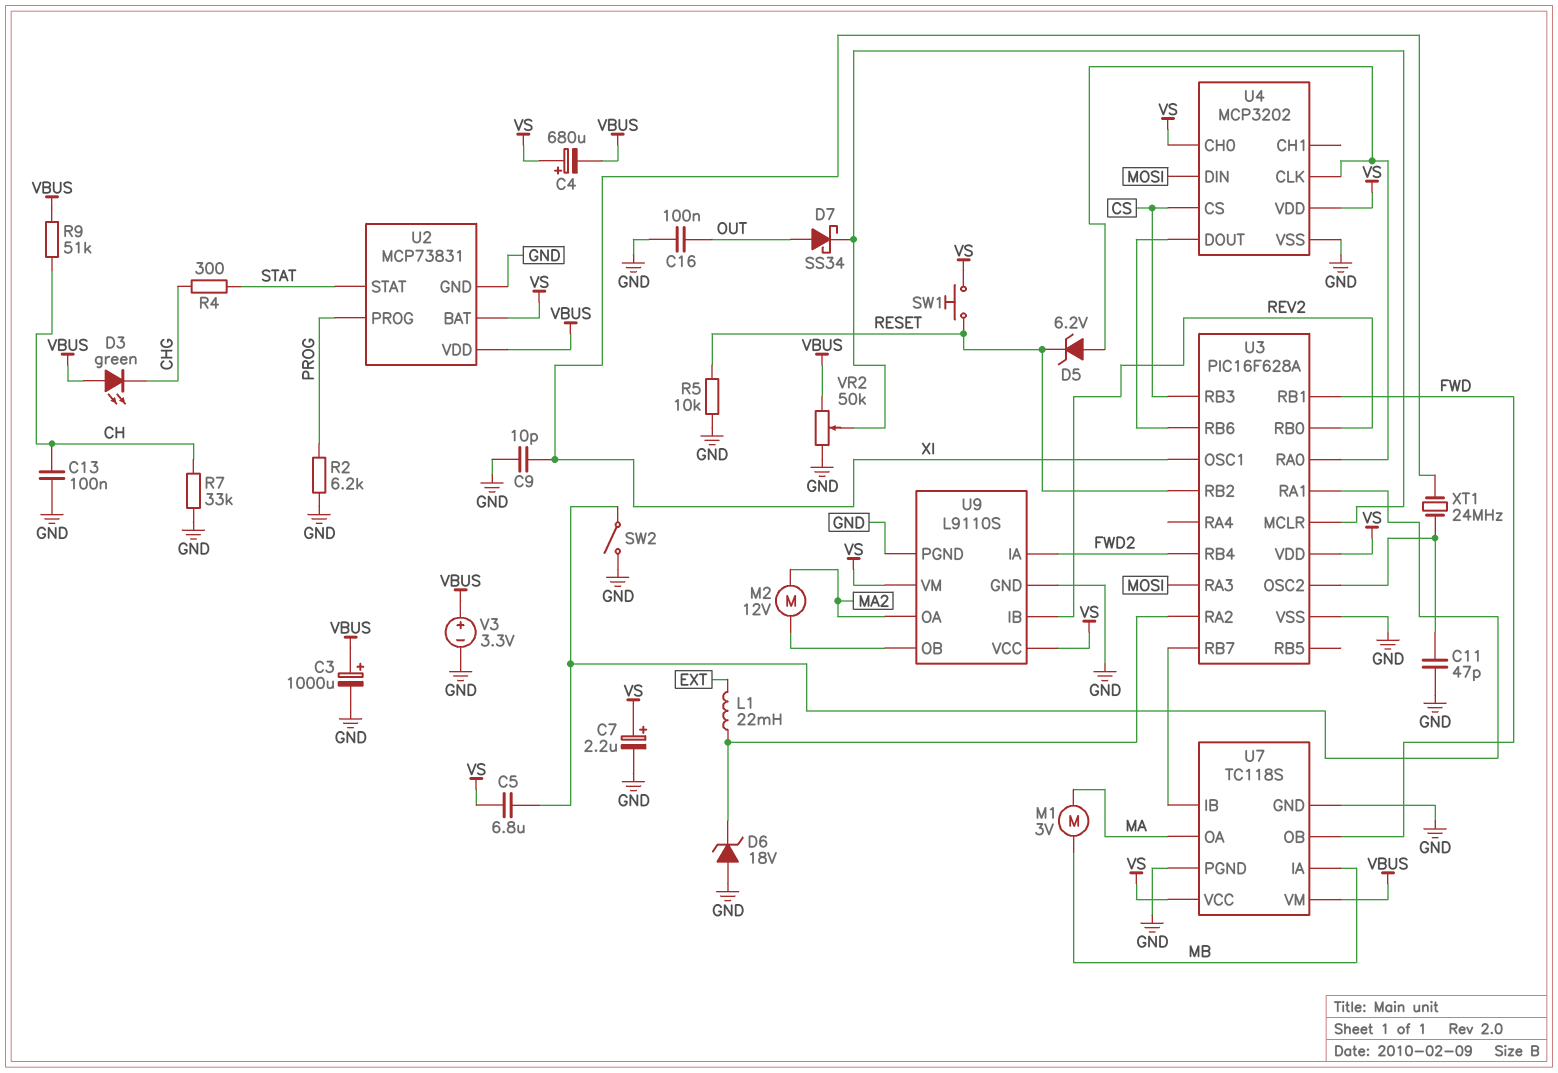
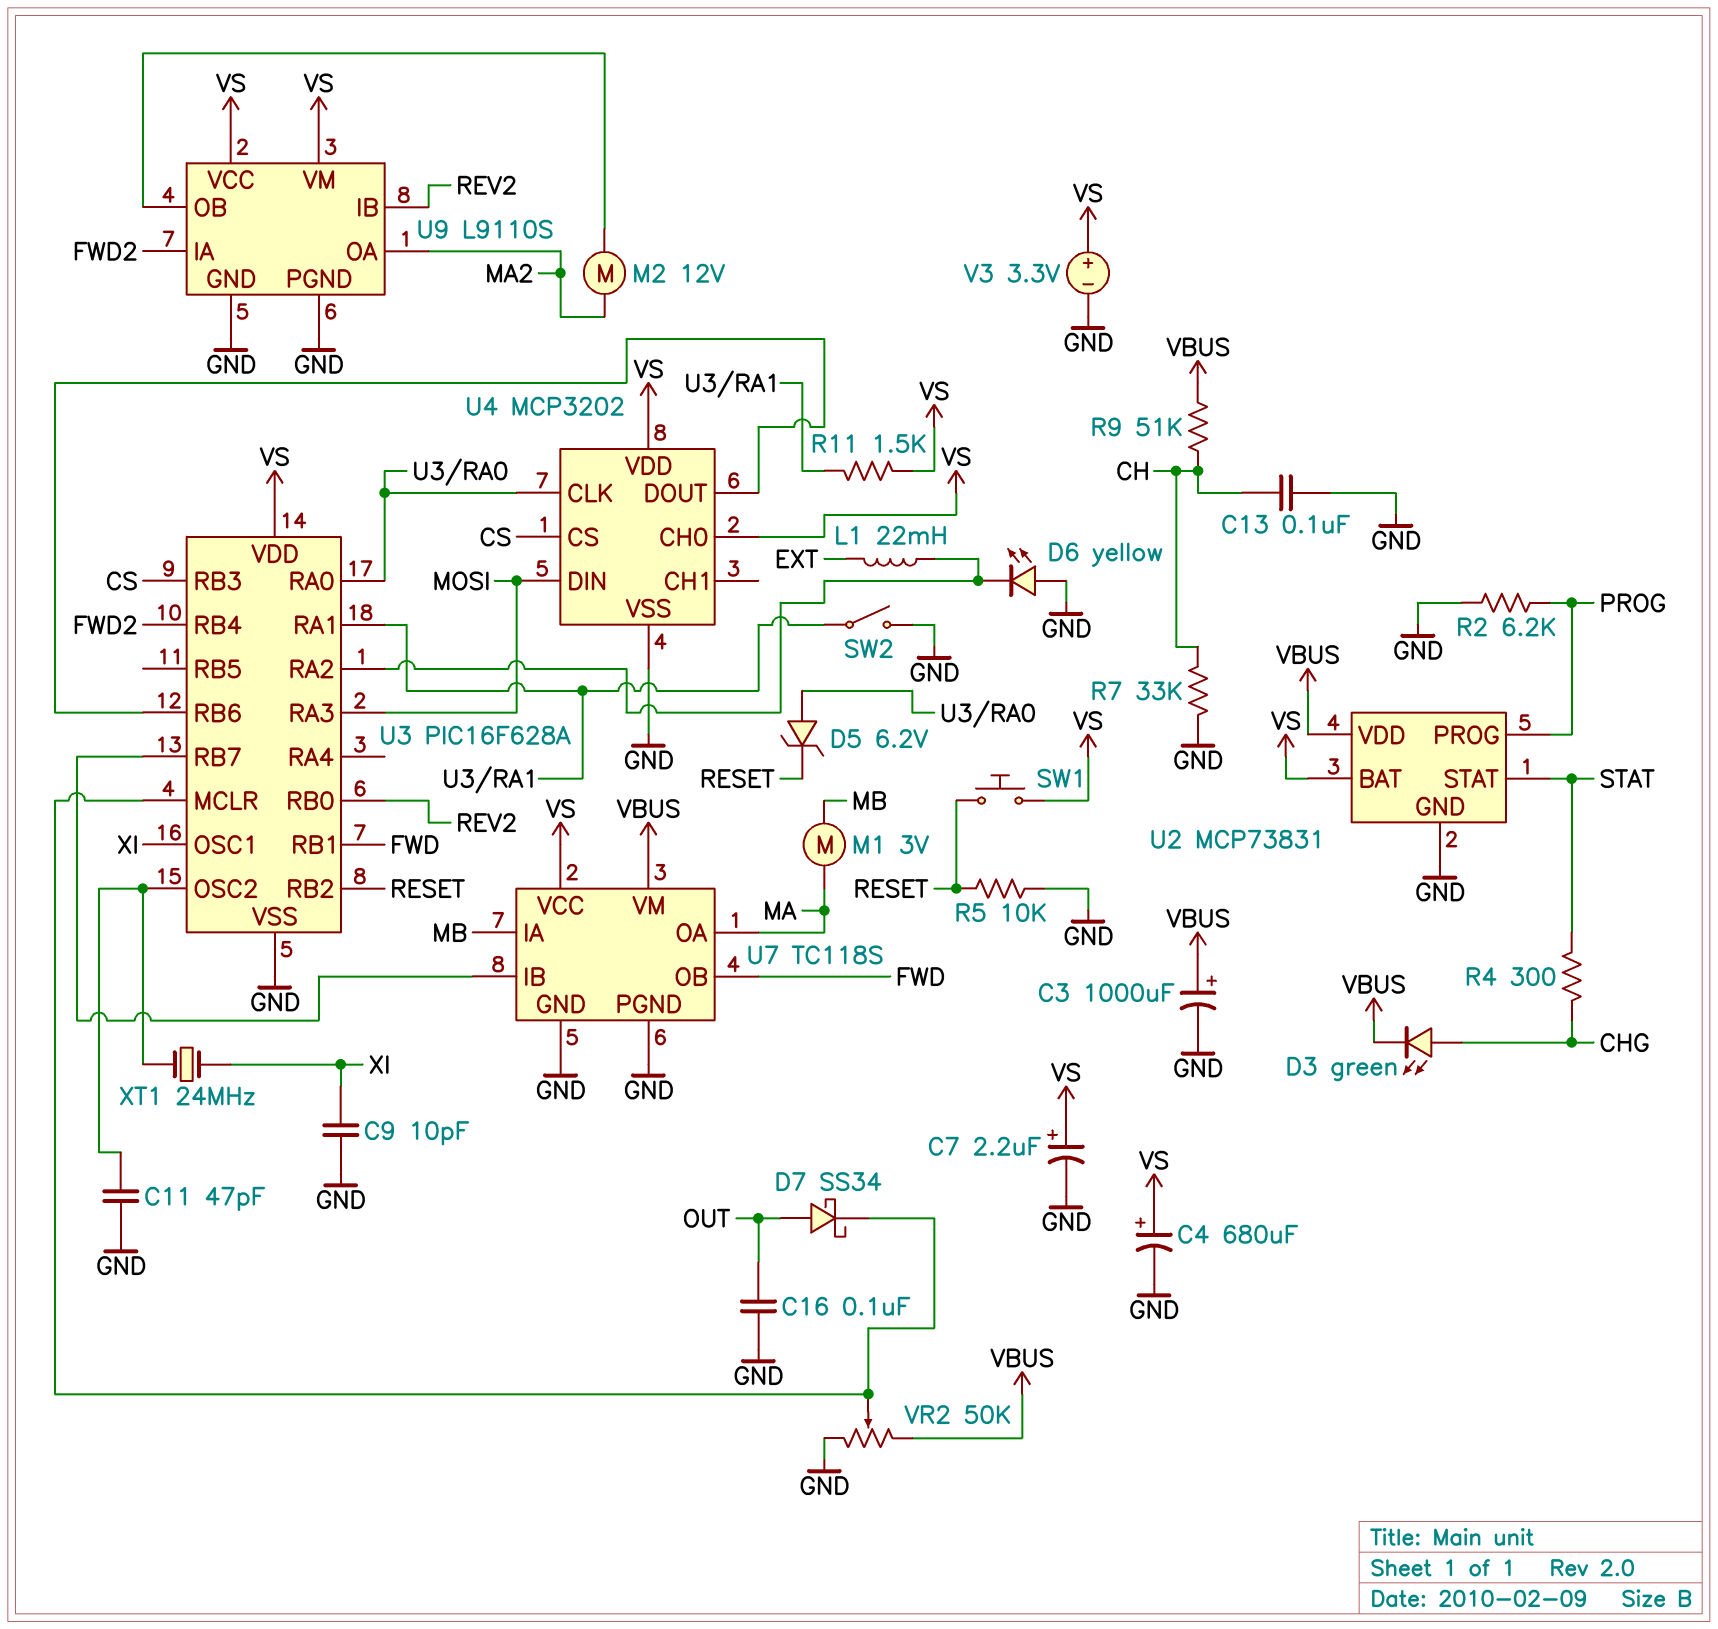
C4: 680uF (plus VS, minus VBUS) -> 680uF (plus VS, minus GND)
C5: 6.8uF (U3/RA1, VS) -> none
D3: LED green (A VBUS, K CHG) -> LED green (A CHG, K VBUS)
D6: zener 18V (A GND, K U3/RA2) -> LED yellow (A GND, K U3/RA2)
R11: none -> 1.5k (U3/RA1, VS)
V3: 3.3V (plus VBUS, minus GND) -> 3.3V (plus VS, minus GND)

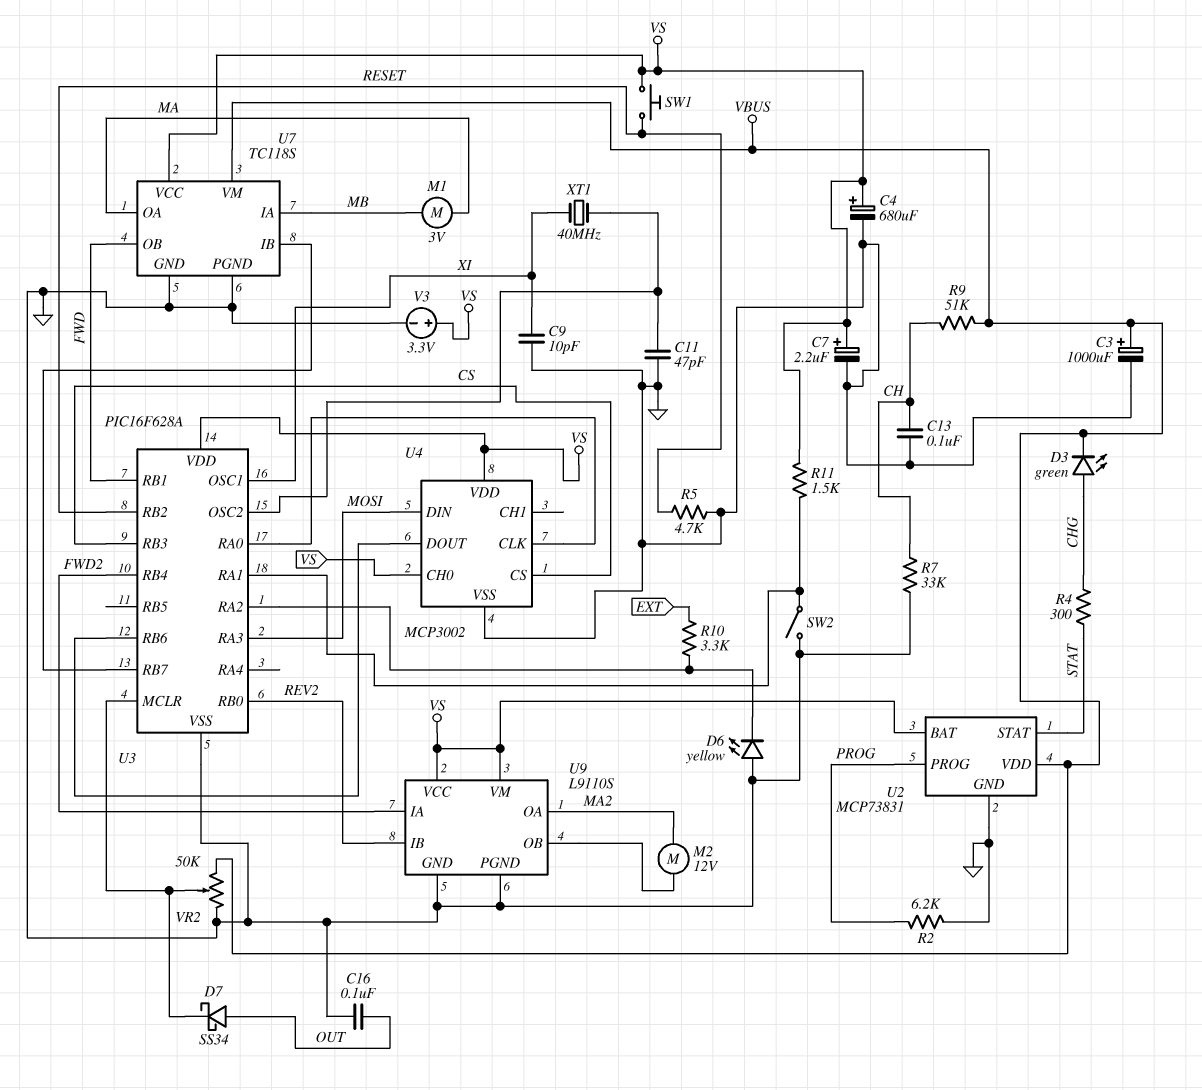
D5: zener 6.2V (A U3/RA0, K RESET) -> none
L1: 22mH (EXT, U3/RA2) -> none
R5: 10k (GND, RESET) -> 4.7k (GND, RESET)
R10: none -> 3.3k (EXT, U3/RA2)
U4: MCP3202 -> MCP3002
XT1: 24MHz (U3/OSC2, XI) -> 40MHz (U3/OSC2, XI)

